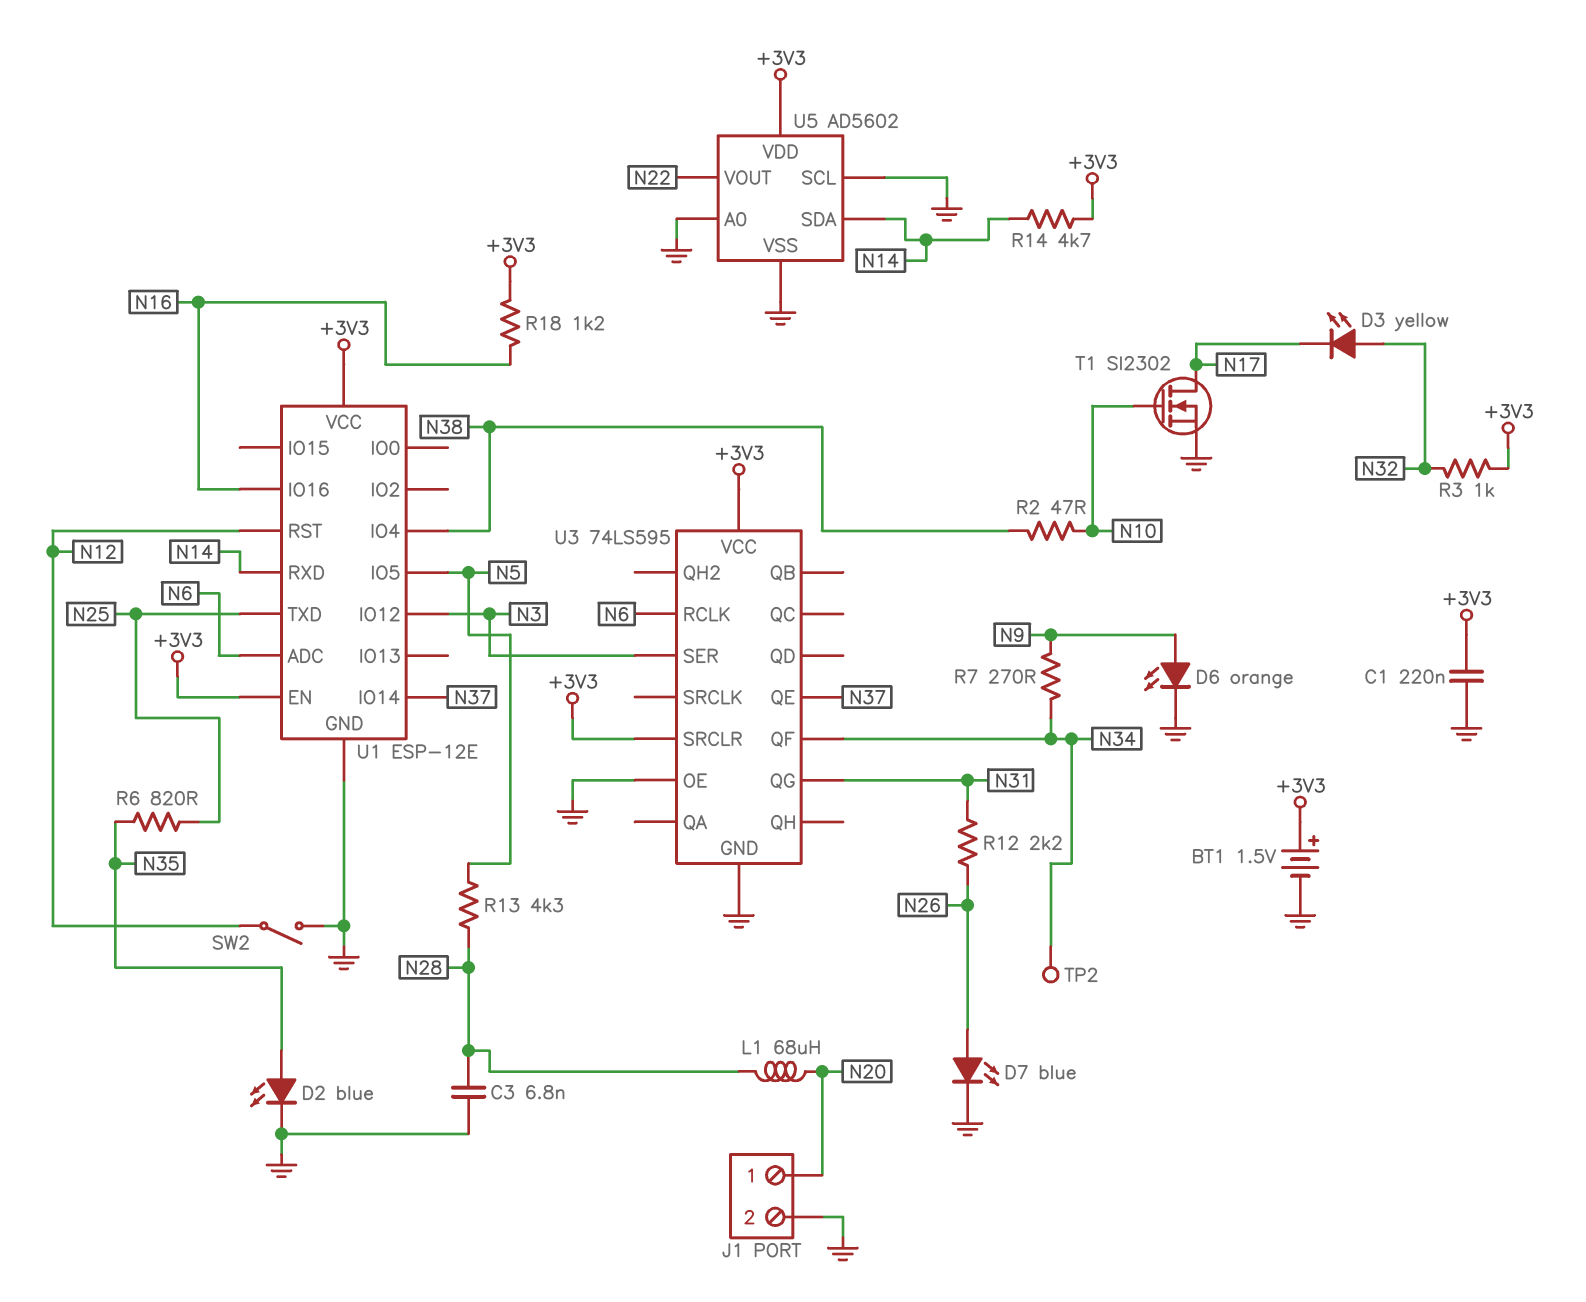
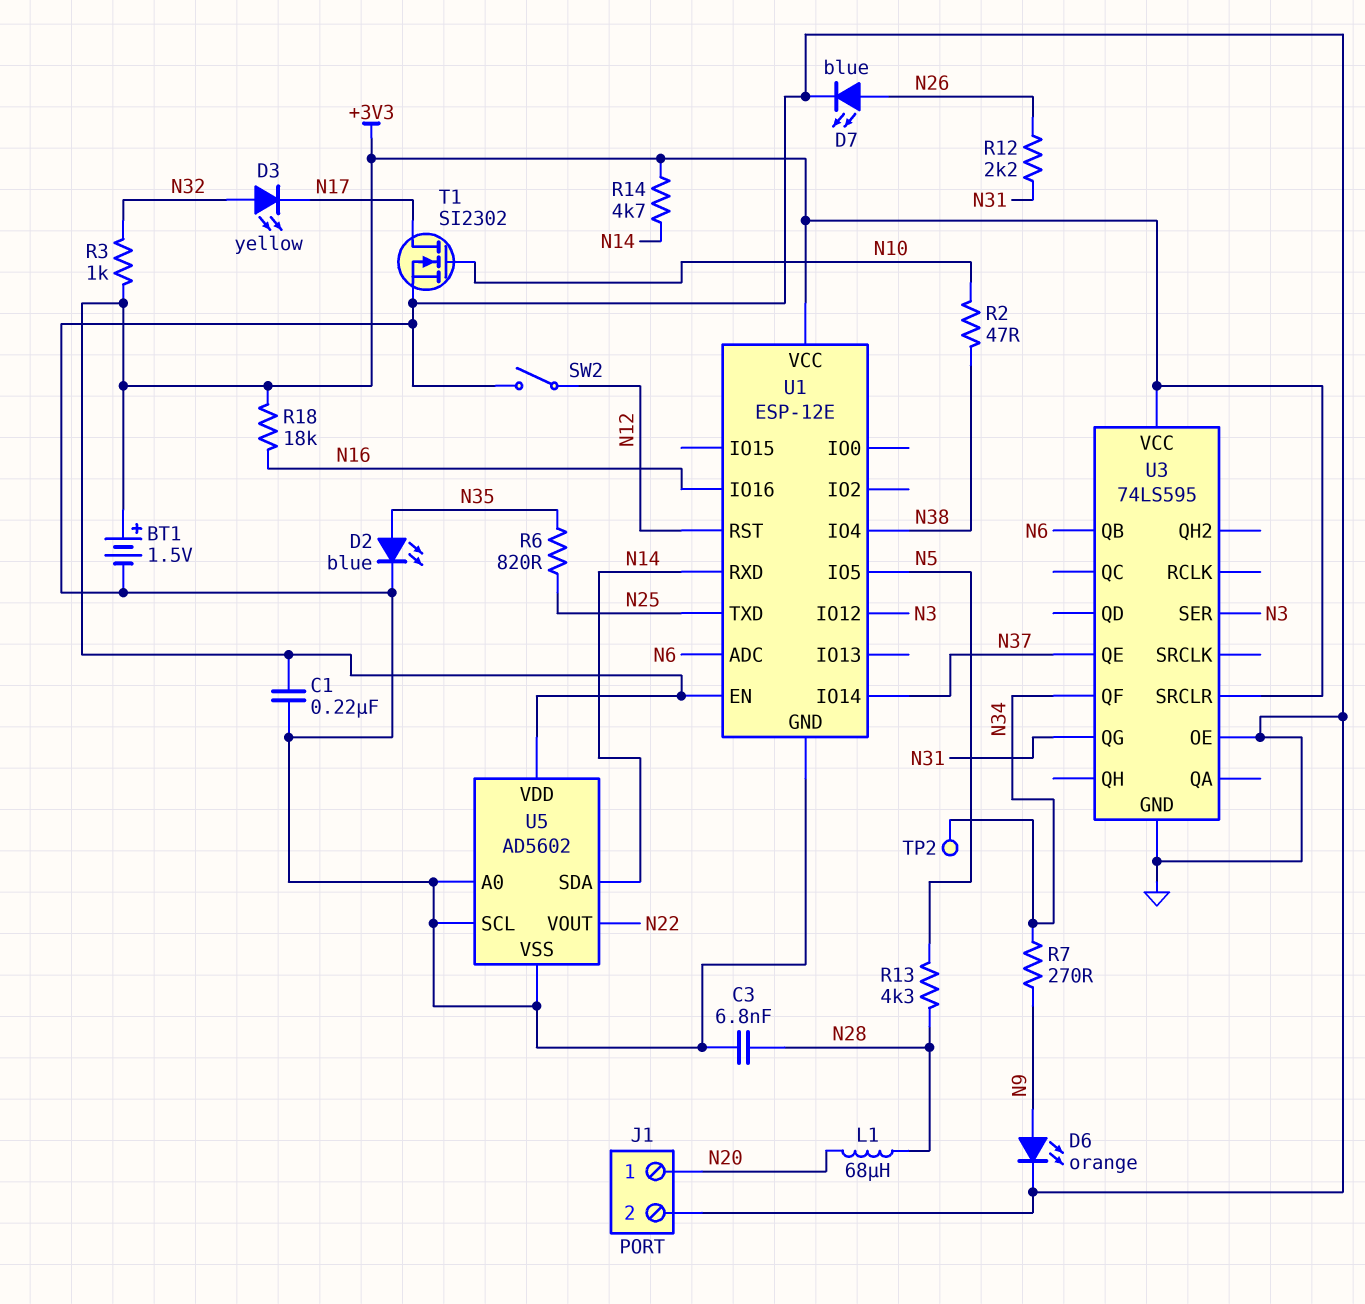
R18: 1.2k (+3V3, N16) -> 18k (+3V3, N16)
U3 pin QB: none -> N6
U3 pin RCLK: N6 -> none

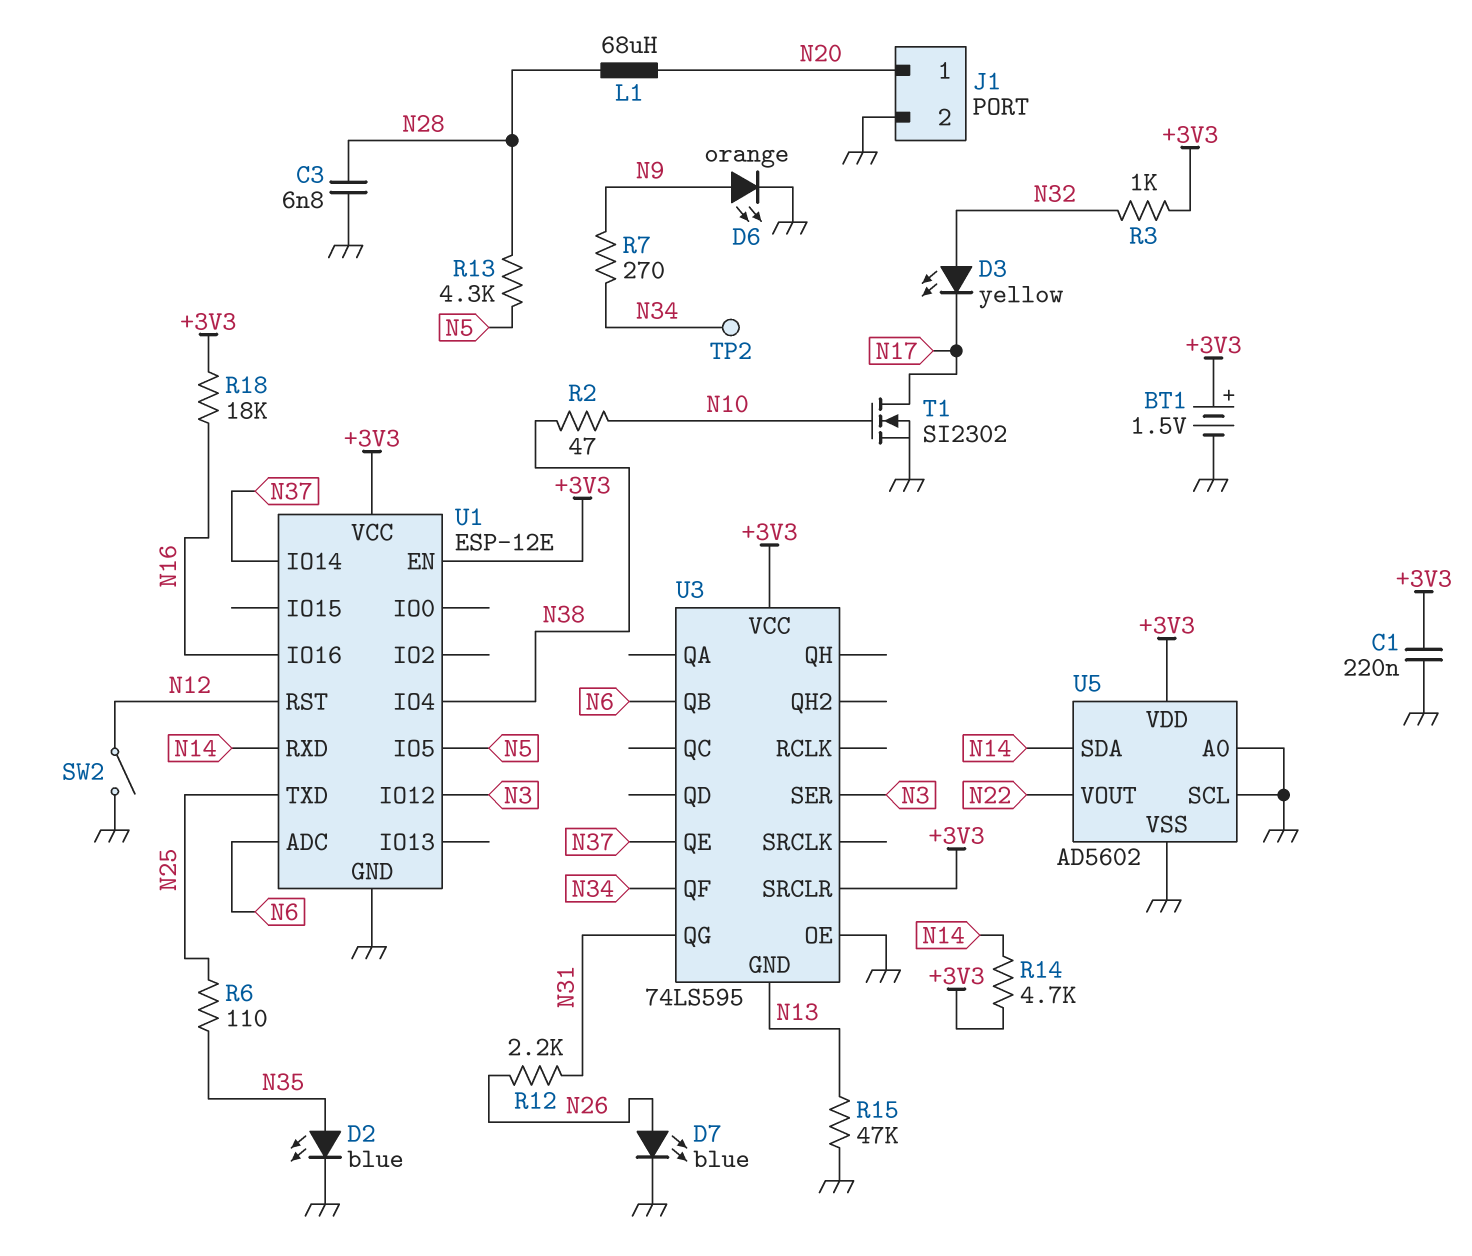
R6: 820 (N25, N35) -> 110 (N25, N35)
R15: none -> 47k (GND, N13)
U3 pin GND: GND -> N13

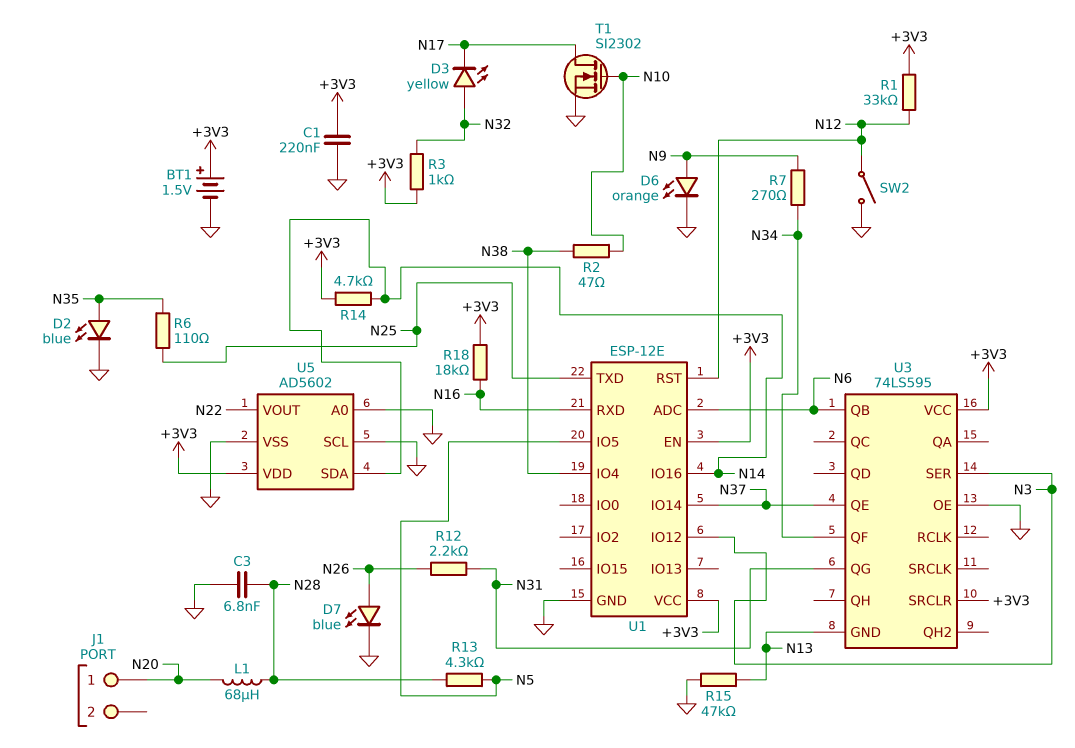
J1 pin 2: GND -> none
R1: none -> 33k (+3V3, N12)
TP2: test point (N34) -> none
U1 pin IO16: N16 -> N14
U1 pin RXD: N14 -> N16

